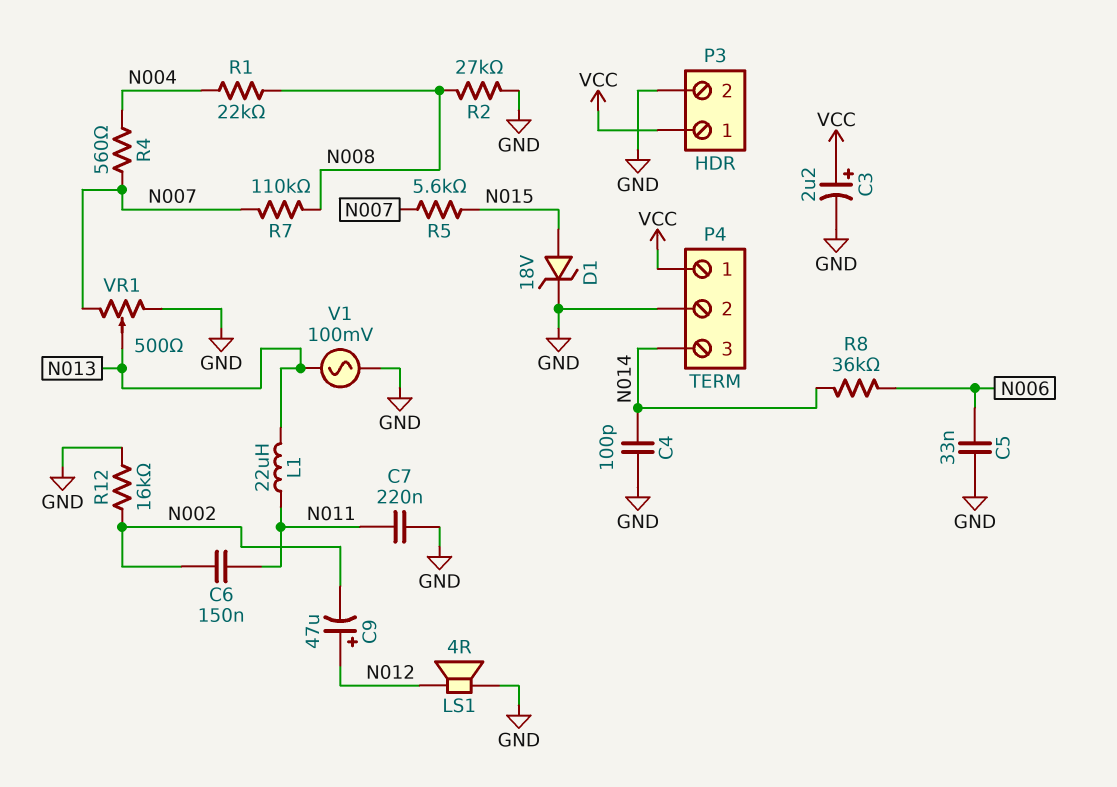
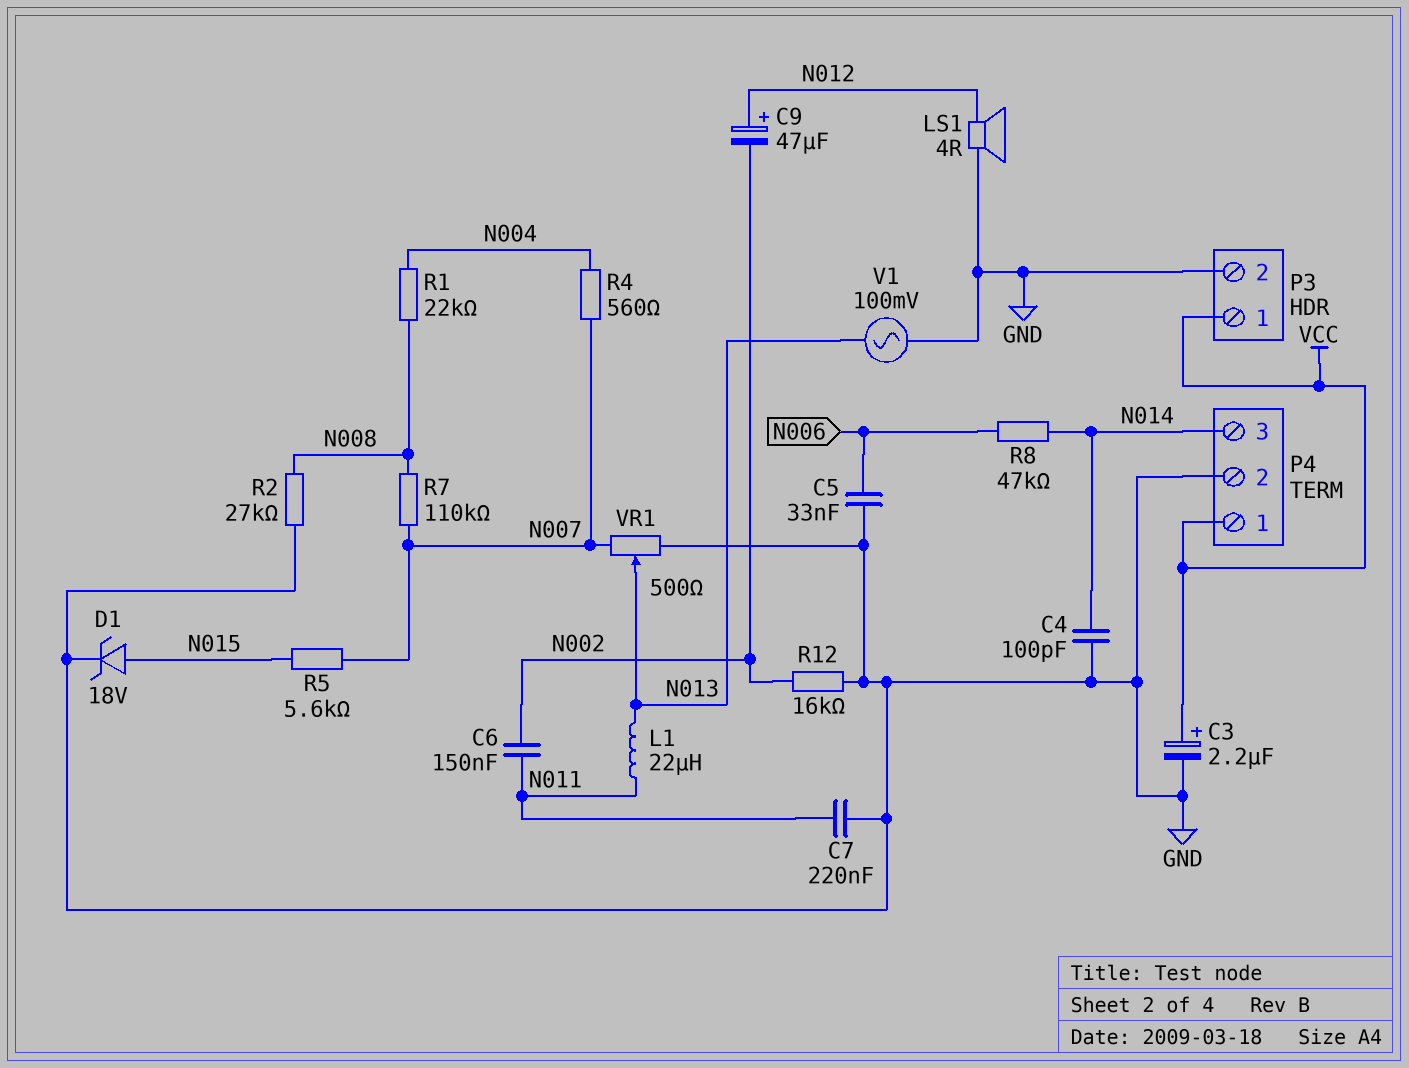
R8: 36k (N006, N014) -> 47k (N006, N014)

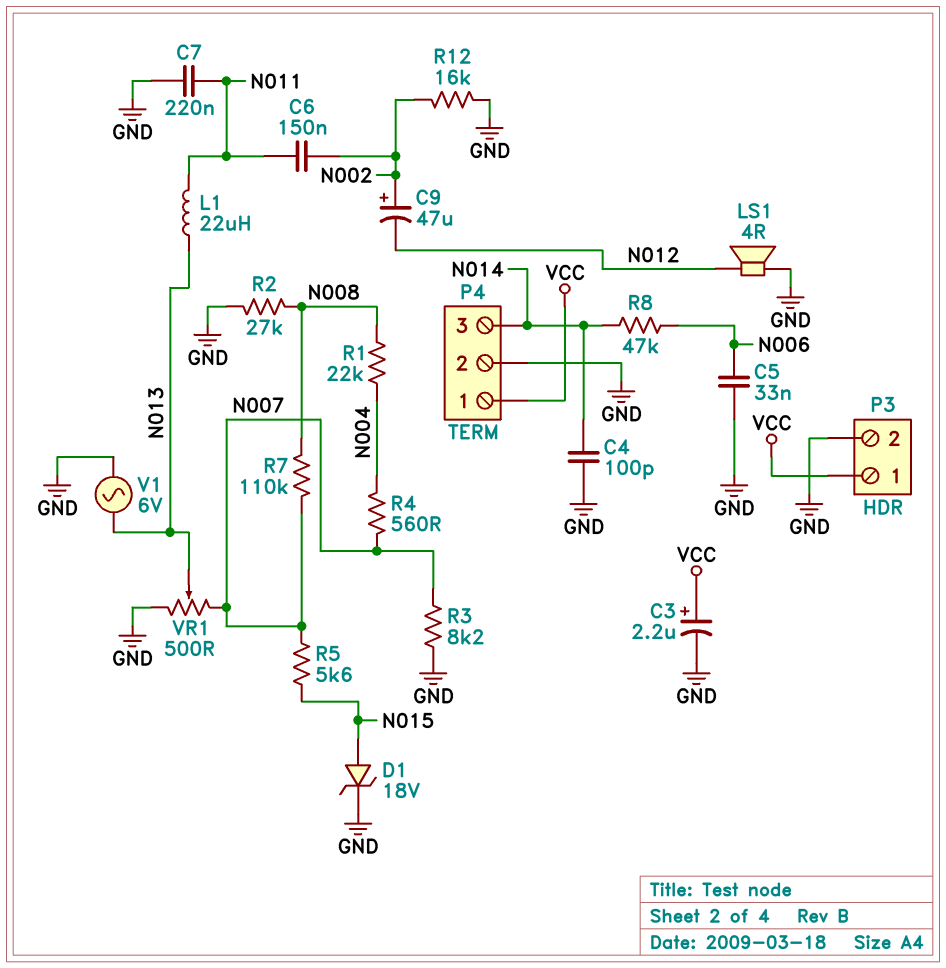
C9: 47uF (plus N012, minus N002) -> 47uF (plus N002, minus N012)
R3: none -> 8.2k (GND, N007)
V1: AC 100mV (GND, N013) -> AC 6V (GND, N013)

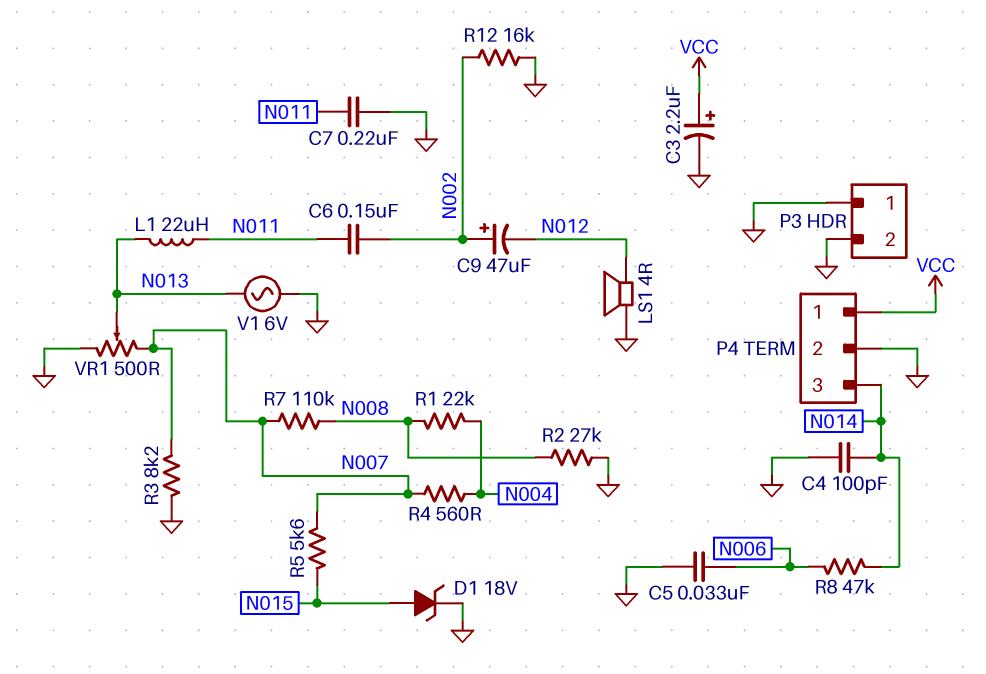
P3 pin 1: VCC -> GND

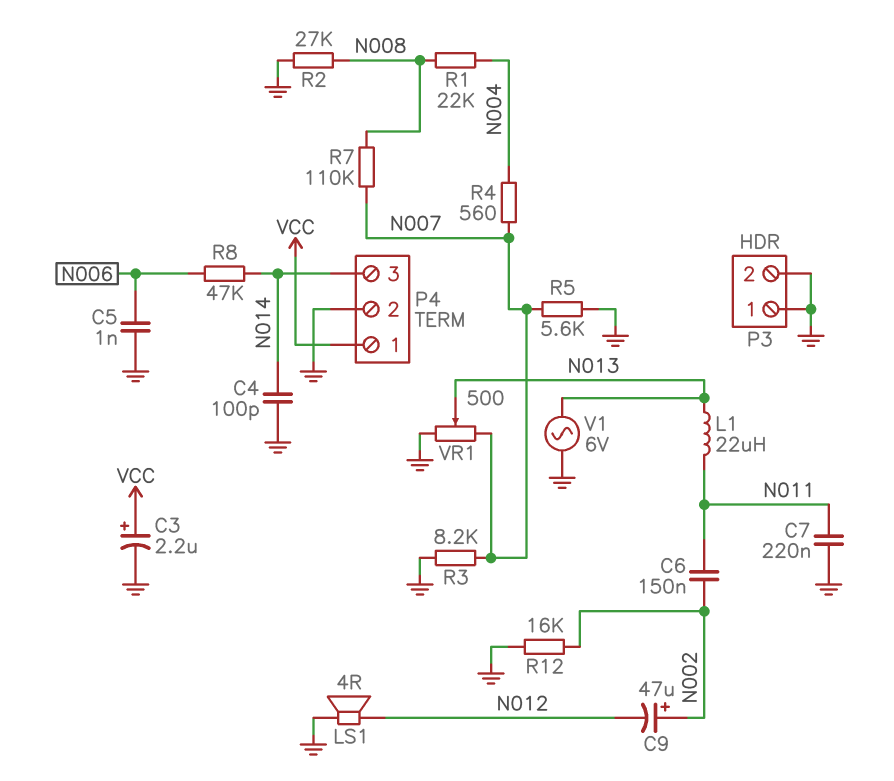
C5: 33nF (GND, N006) -> 1nF (GND, N006)
D1: zener 18V (A N015, K GND) -> none
R5: 5.6k (N007, N015) -> 5.6k (GND, N007)

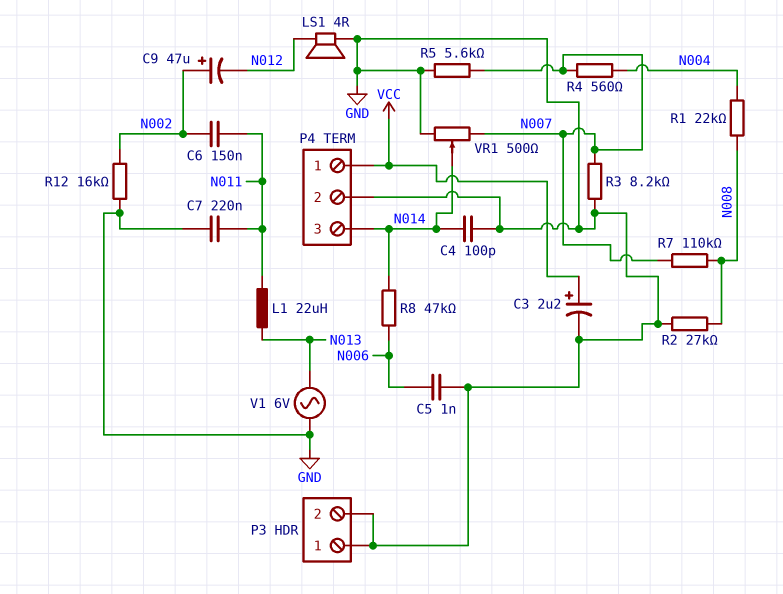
VR1: 500 (GND, N007, wiper N013) -> 500 (GND, N007, wiper N014)

